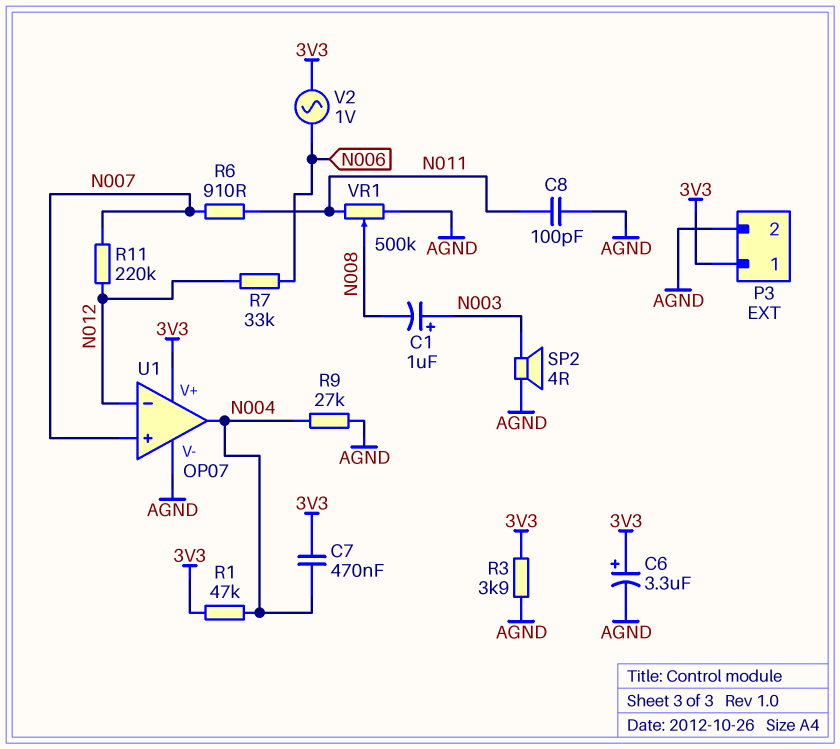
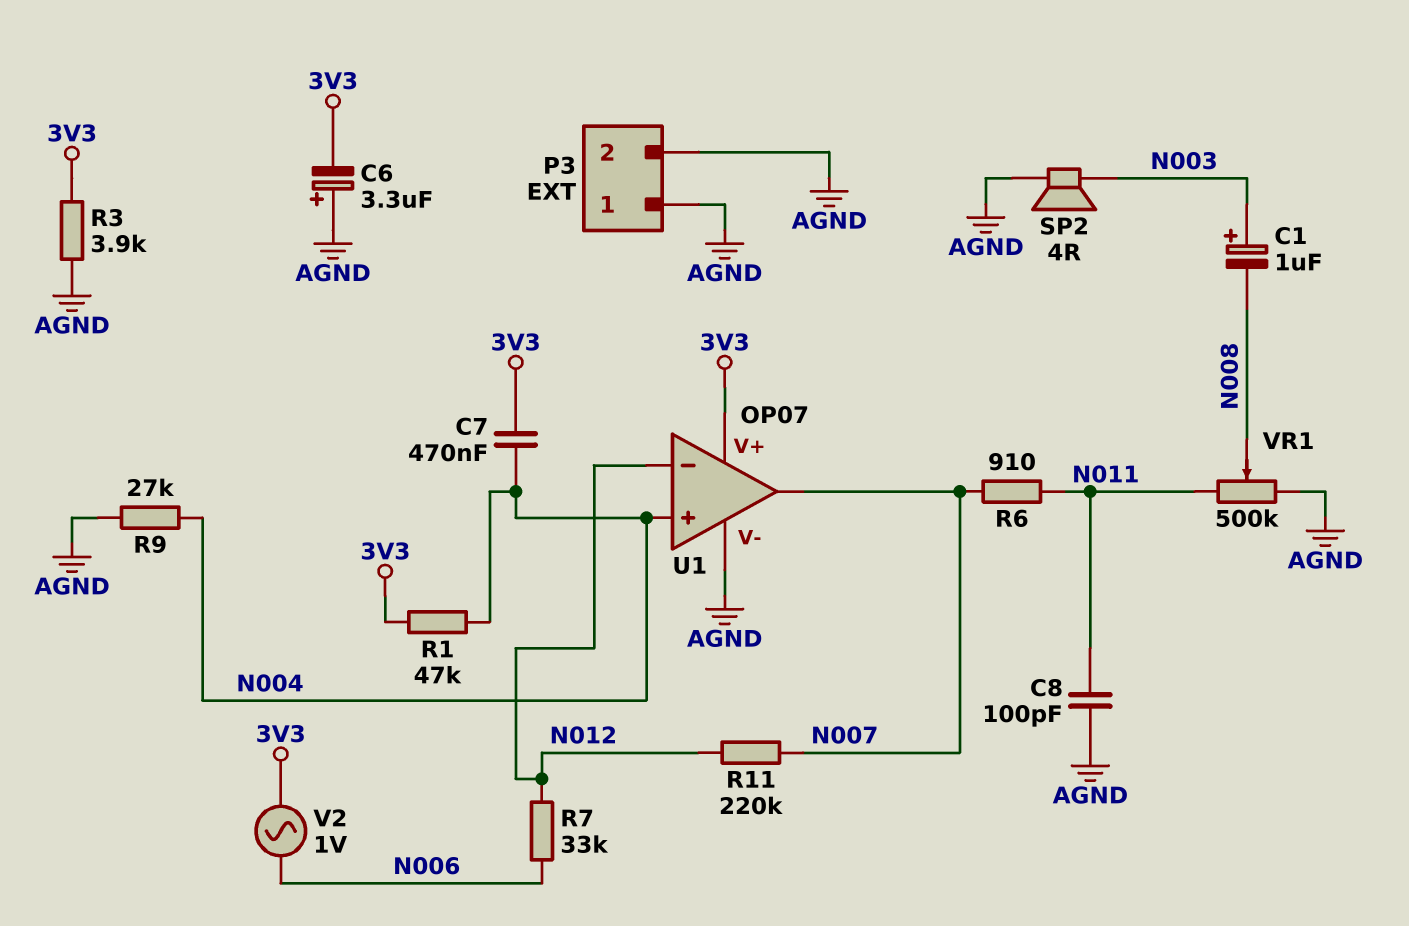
C6: 3.3uF (plus 3V3, minus AGND) -> 3.3uF (plus AGND, minus 3V3)
P3 pin 1: 3V3 -> AGND
U1 pin in+: N007 -> N004
U1 pin out: N004 -> N007

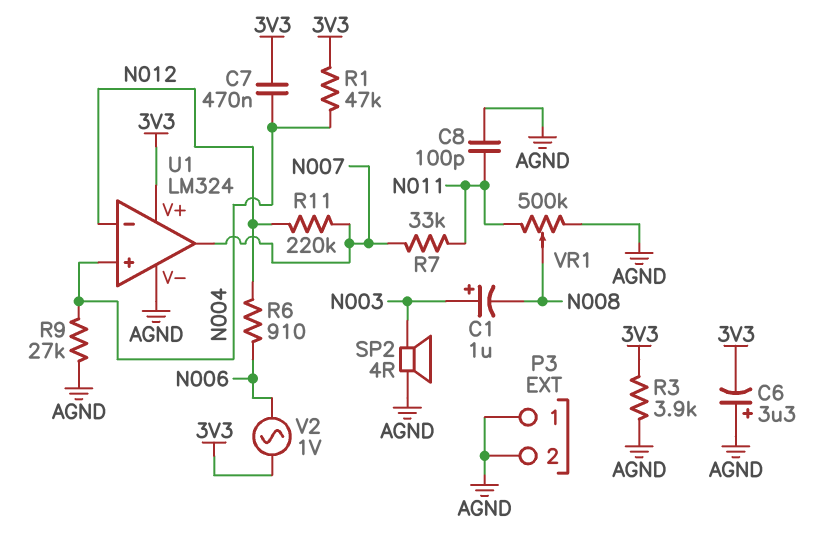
R6: 910 (N007, N011) -> 910 (N006, N012)
R7: 33k (N006, N012) -> 33k (N007, N011)
U1: OP07 -> LM324

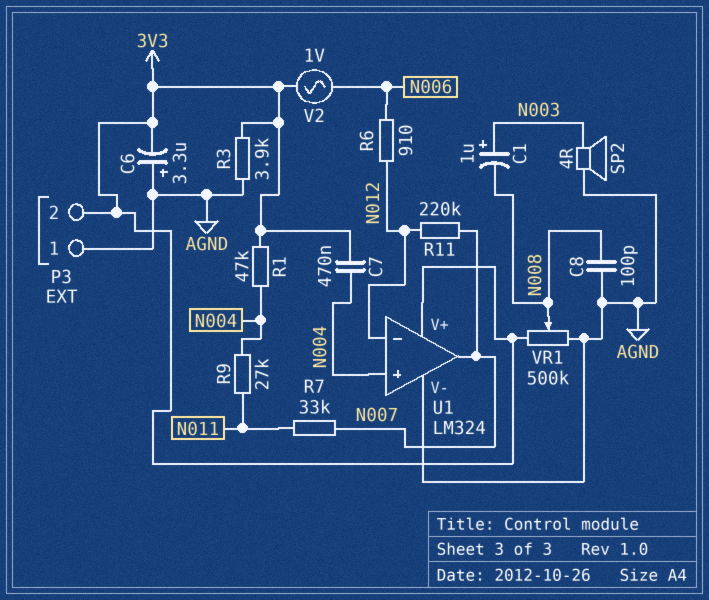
C8: 100pF (AGND, N011) -> 100pF (AGND, N008)
P3 pin 2: AGND -> 3V3
R9: 27k (AGND, N004) -> 27k (N004, N011)
VR1: 500k (AGND, N011, wiper N008) -> 500k (3V3, AGND, wiper N008)

